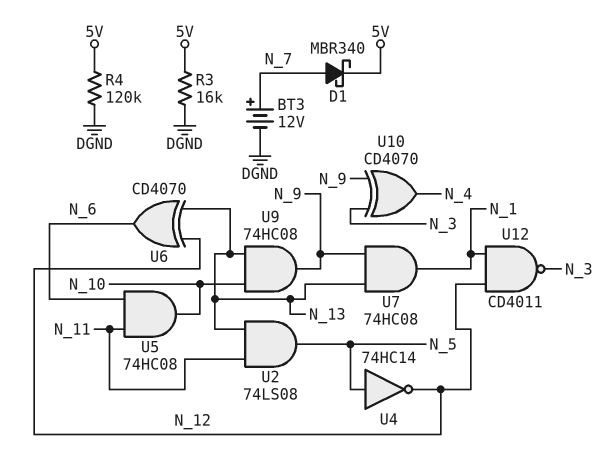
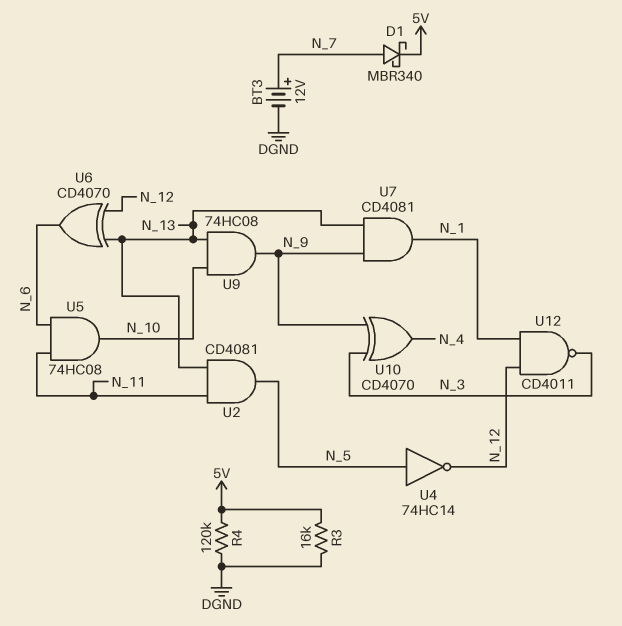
U2: AND 74LS08 (in N_11, in N_13, out N_5) -> AND CD4081 (in N_11, in N_13, out N_5)
U7: AND 74HC08 (in N_9, in N_13, out N_1) -> AND CD4081 (in N_9, in N_13, out N_1)

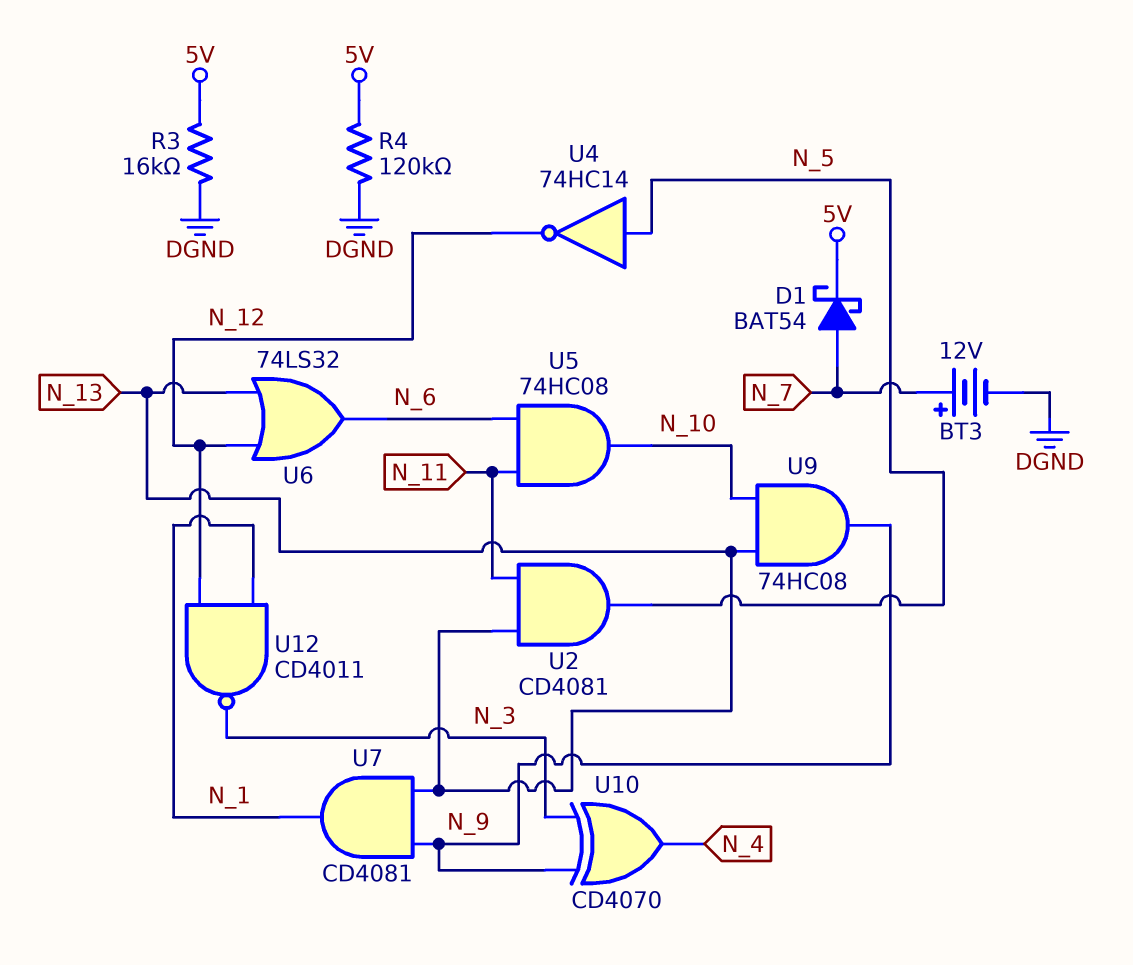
D1: schottky MBR340 (A N_7, K 5V) -> schottky BAT54 (A N_7, K 5V)
U6: XOR CD4070 (in N_12, in N_13, out N_6) -> OR 74LS32 (in N_12, in N_13, out N_6)

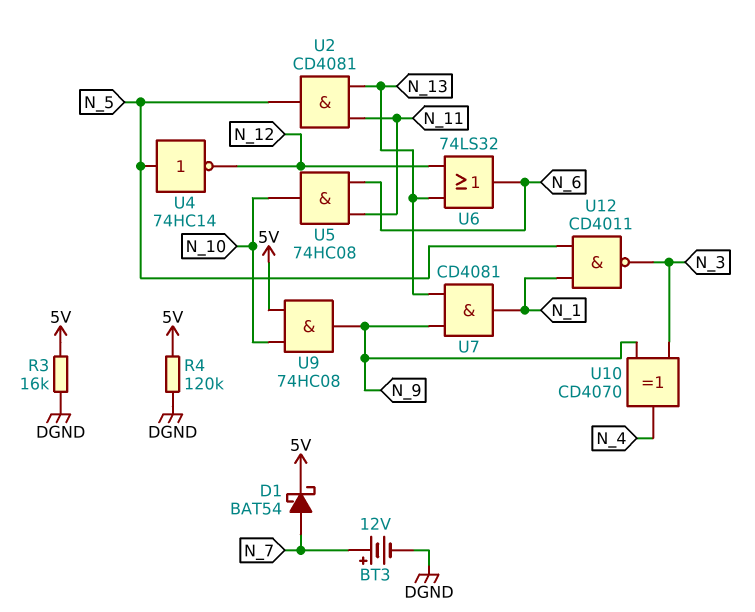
U9: AND 74HC08 (in N_10, in N_13, out N_9) -> AND 74HC08 (in 5V, in N_10, out N_9)
U12: NAND CD4011 (in N_1, in N_12, out N_3) -> NAND CD4011 (in N_1, in N_5, out N_3)

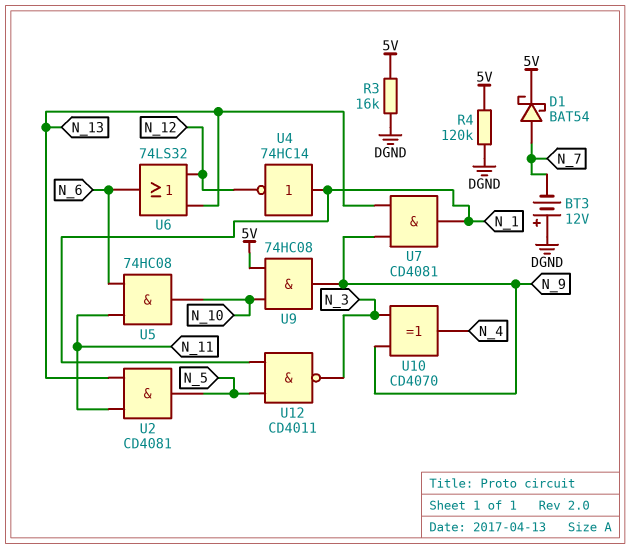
BT3: 12V (plus N_7, minus DGND) -> 12V (plus DGND, minus N_7)
U4: NOT 74HC14 (in N_5, out N_12) -> NOT 74HC14 (in N_1, out N_12)

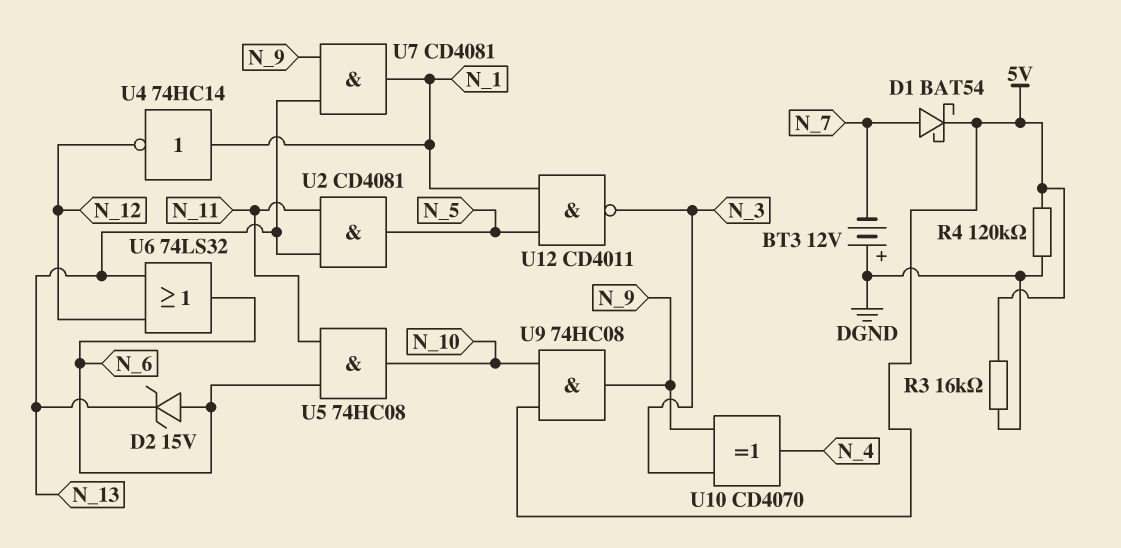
D2: none -> zener 15V (A N_6, K N_13)

